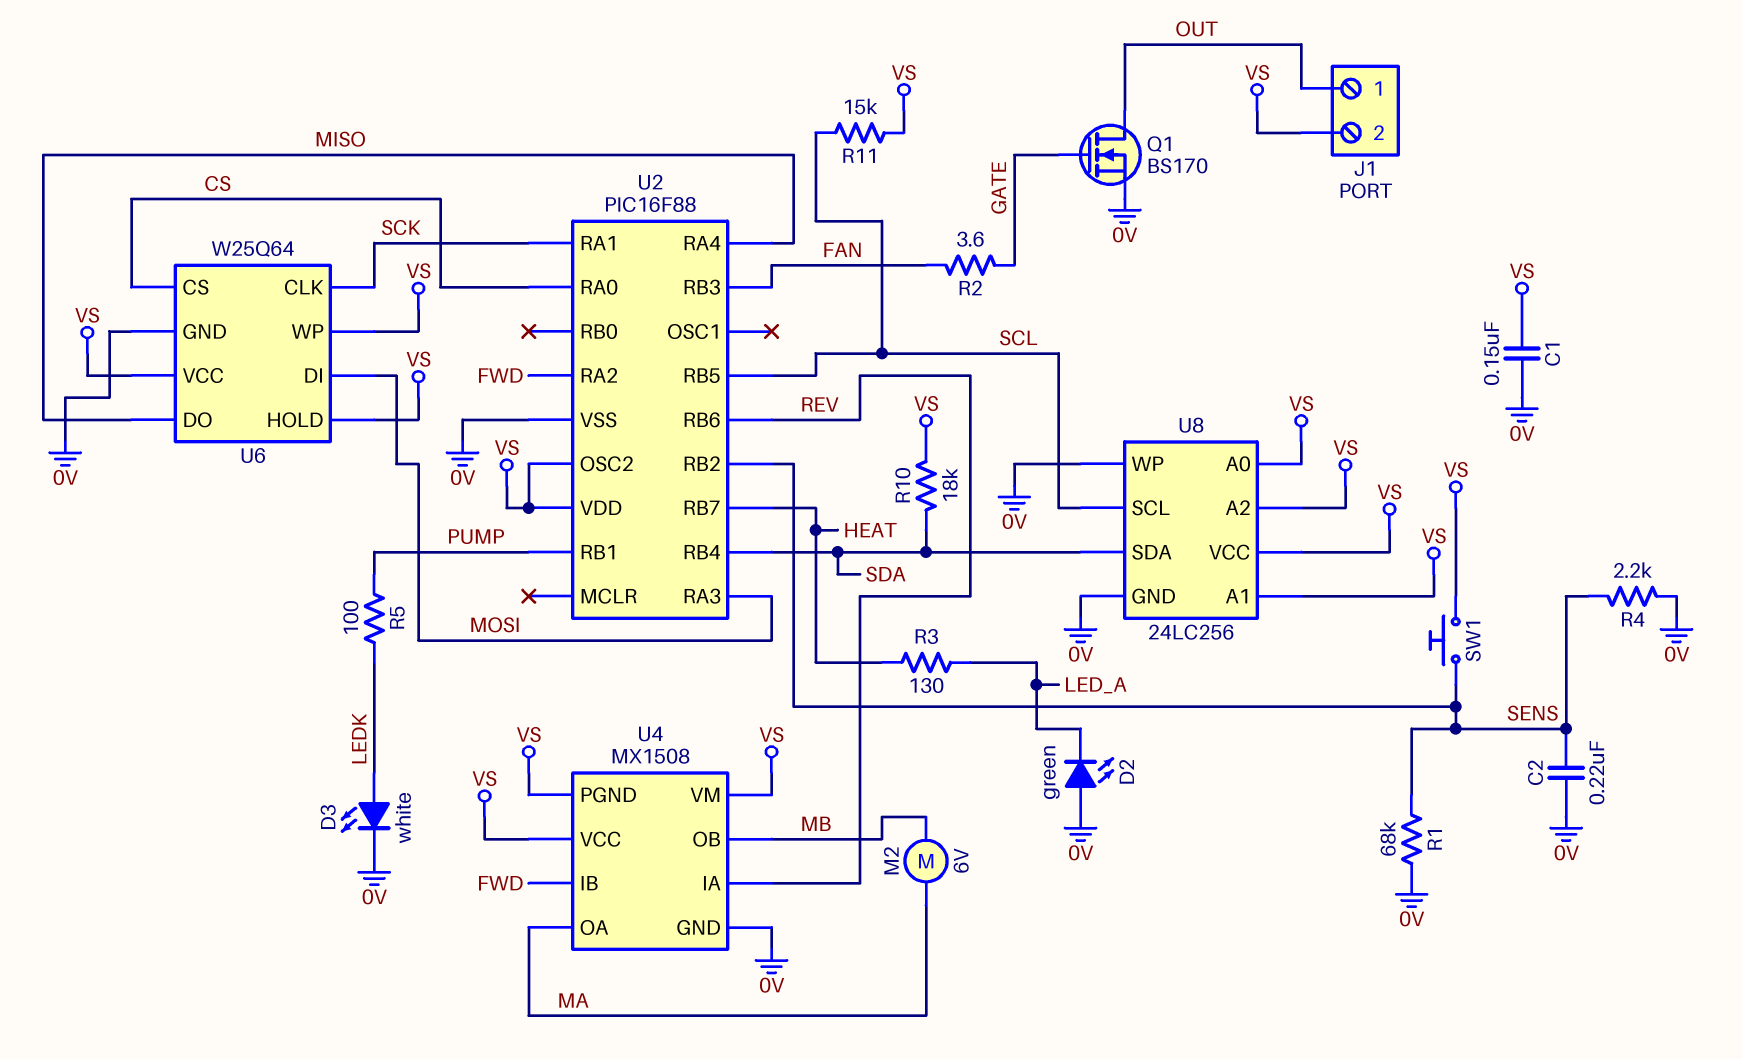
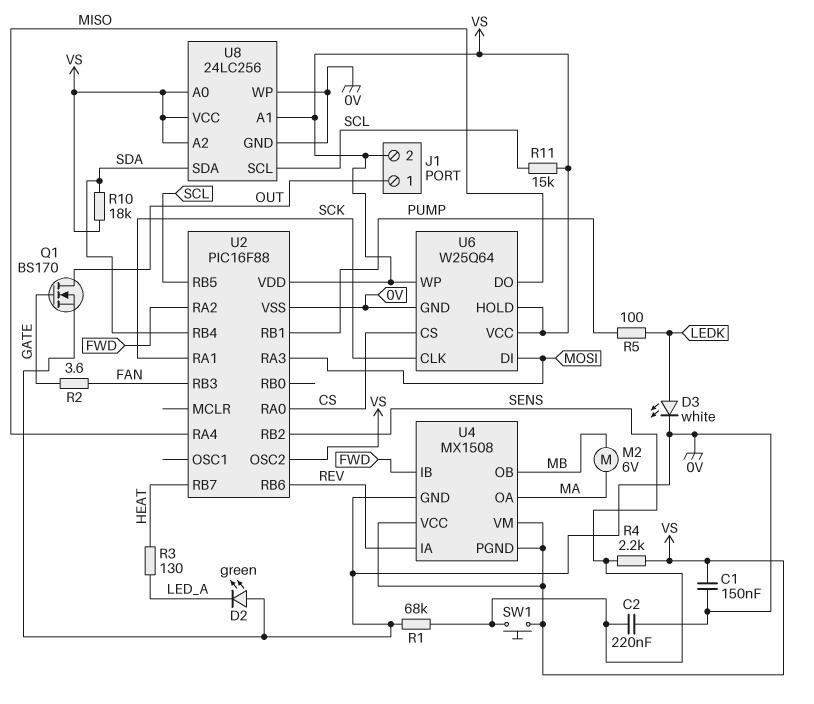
R4: 2.2k (0V, SENS) -> 2.2k (SENS, VS)

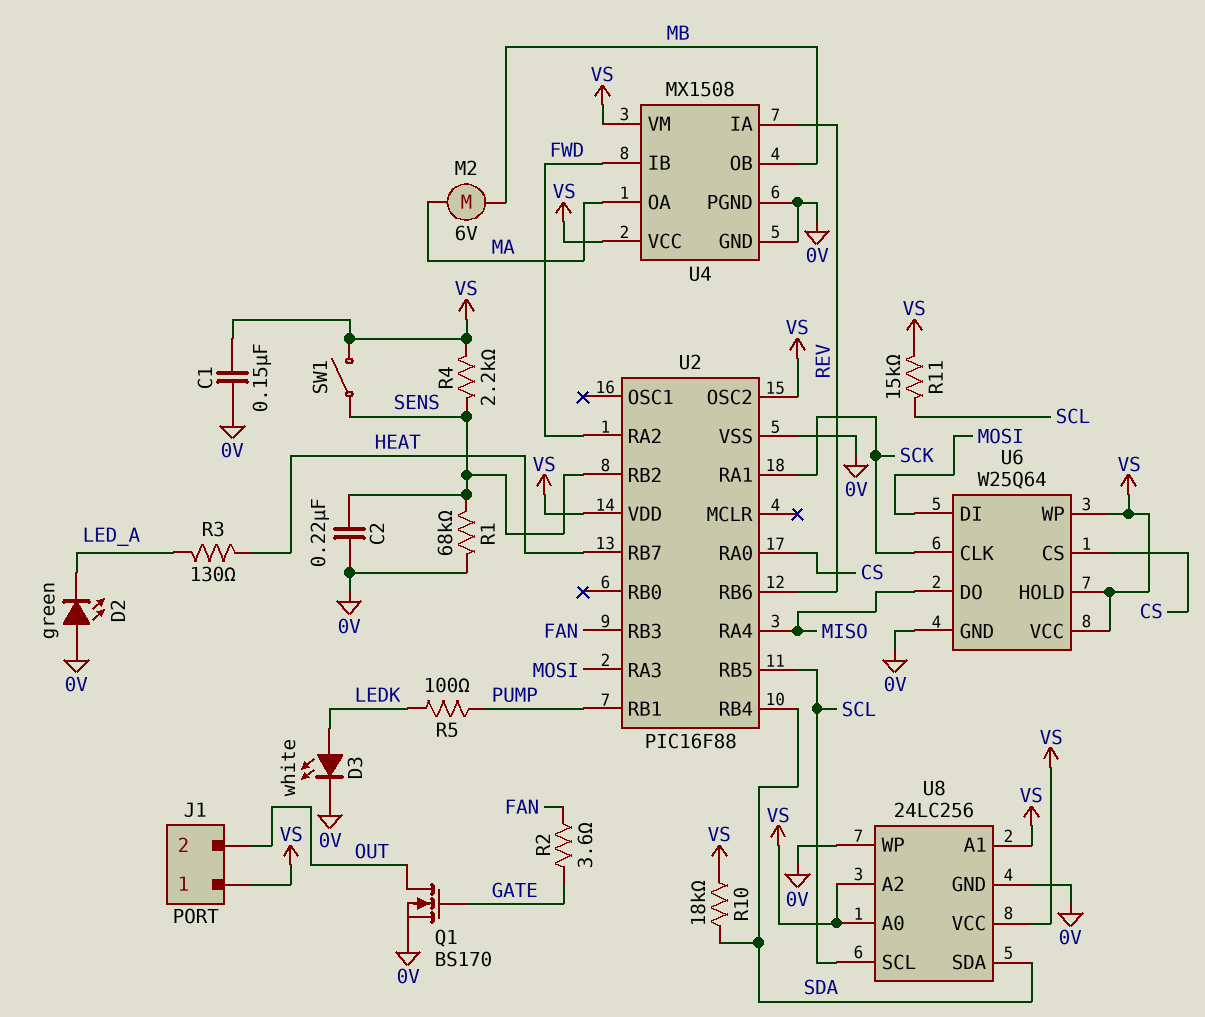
J1 pin 1: OUT -> VS
J1 pin 2: VS -> OUT
SW1: button (SENS, VS) -> switch (SENS, VS)
U4 pin PGND: VS -> 0V

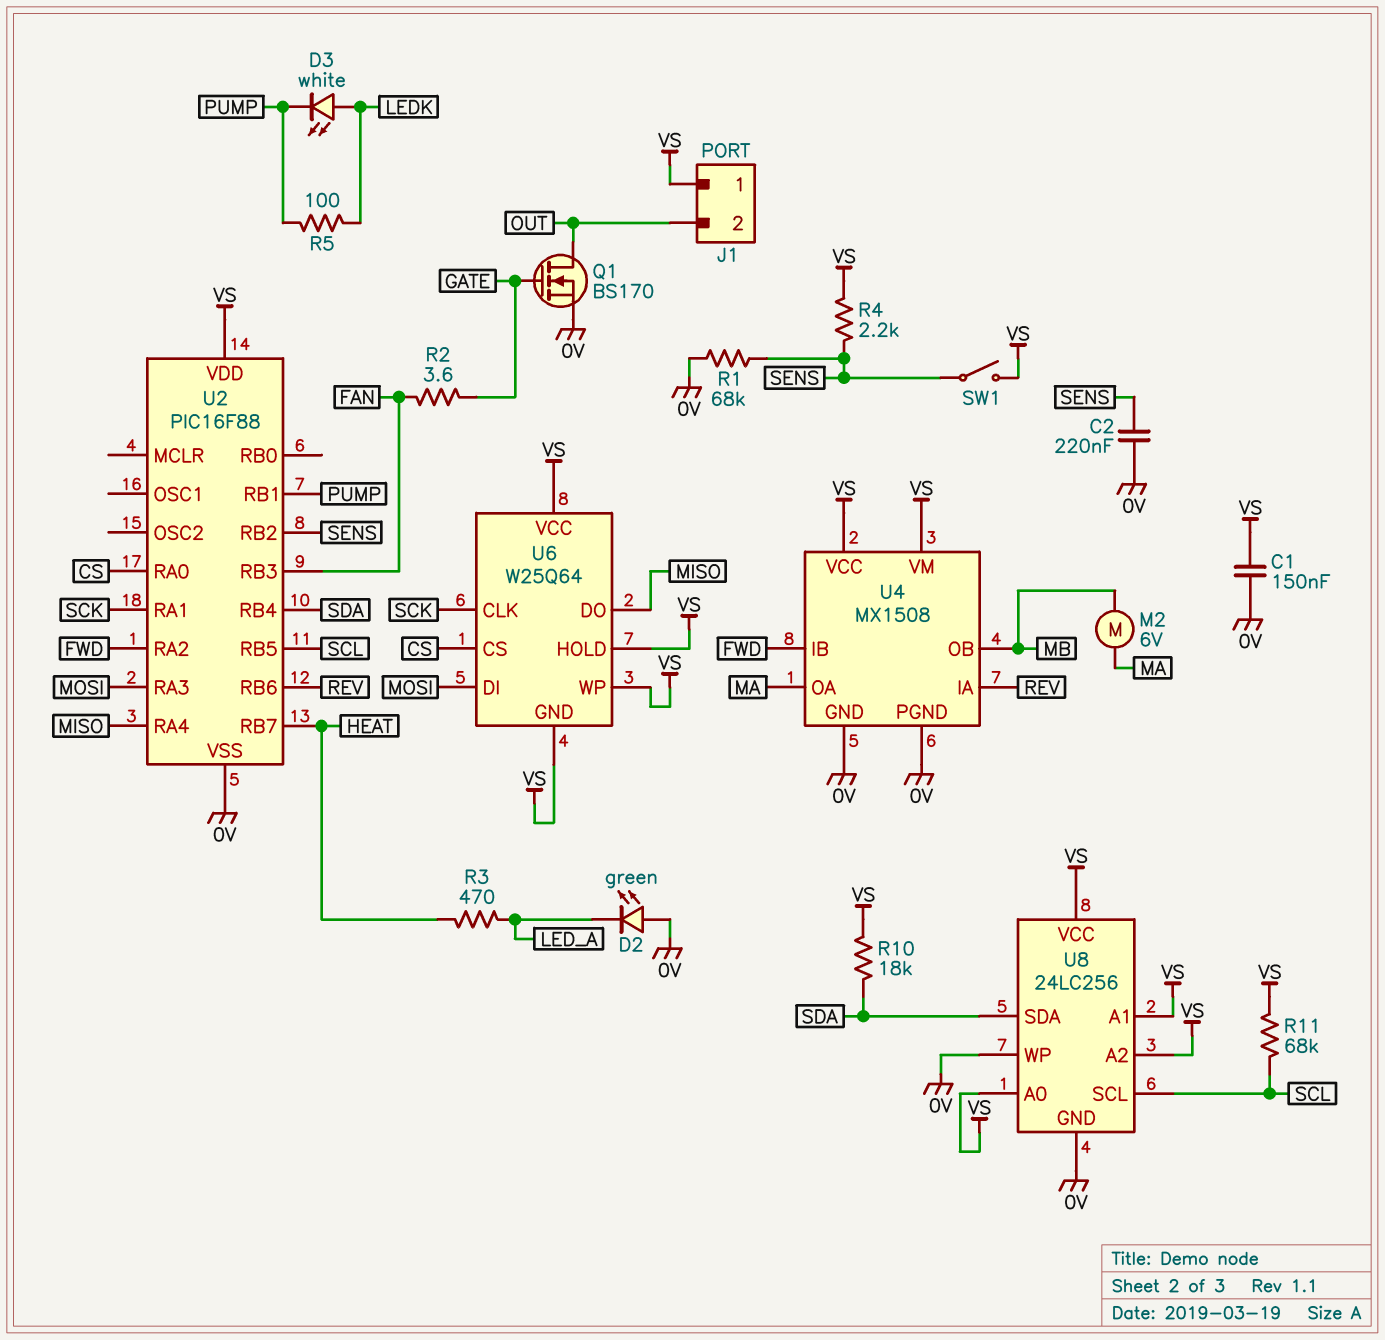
D3: LED white (A LEDK, K 0V) -> LED white (A LEDK, K PUMP)
R3: 130 (HEAT, LED_A) -> 470 (HEAT, LED_A)
R11: 15k (SCL, VS) -> 68k (SCL, VS)
U2 pin OSC2: VS -> none
U6 pin GND: 0V -> VS

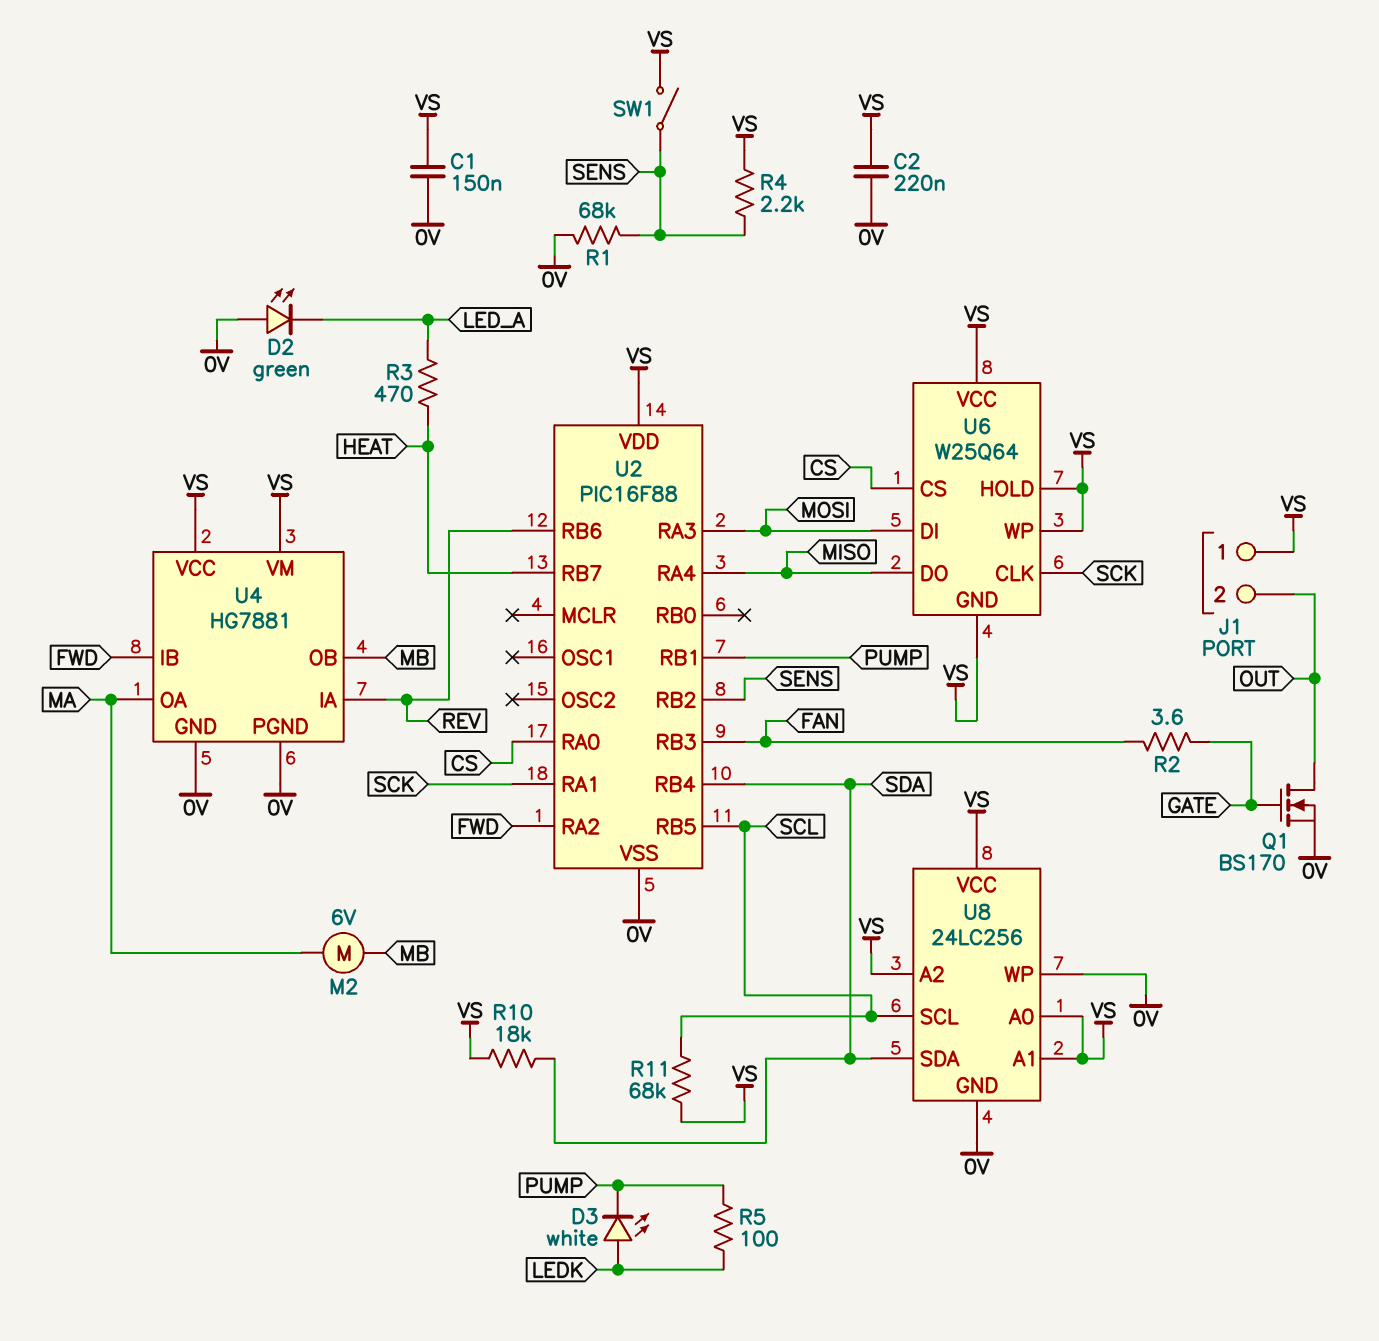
C2: 220nF (0V, SENS) -> 220nF (0V, VS)
U4: MX1508 -> HG7881

